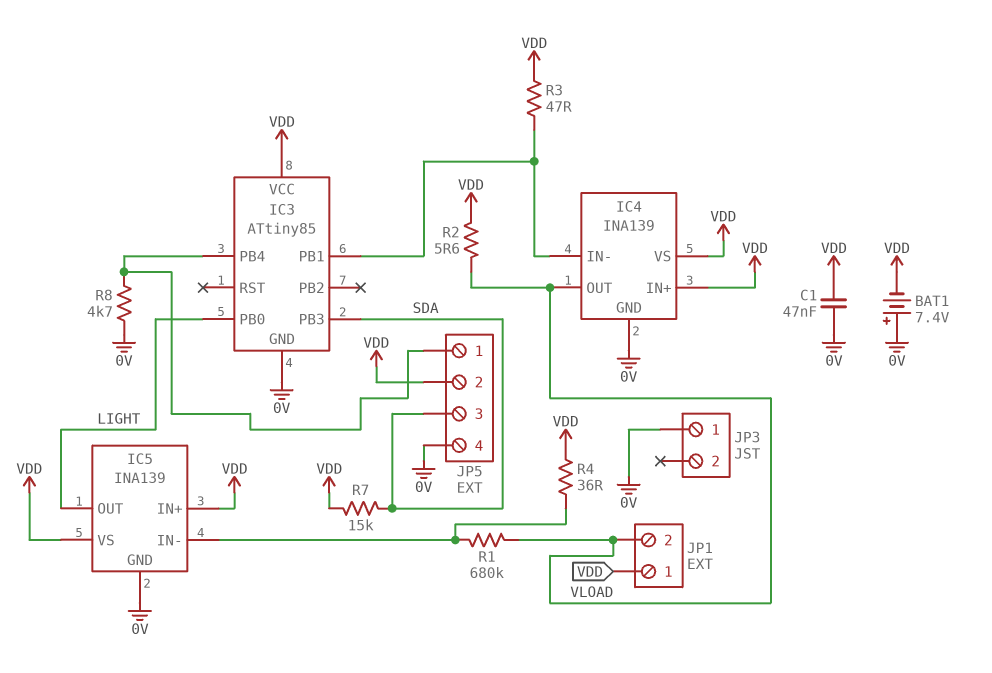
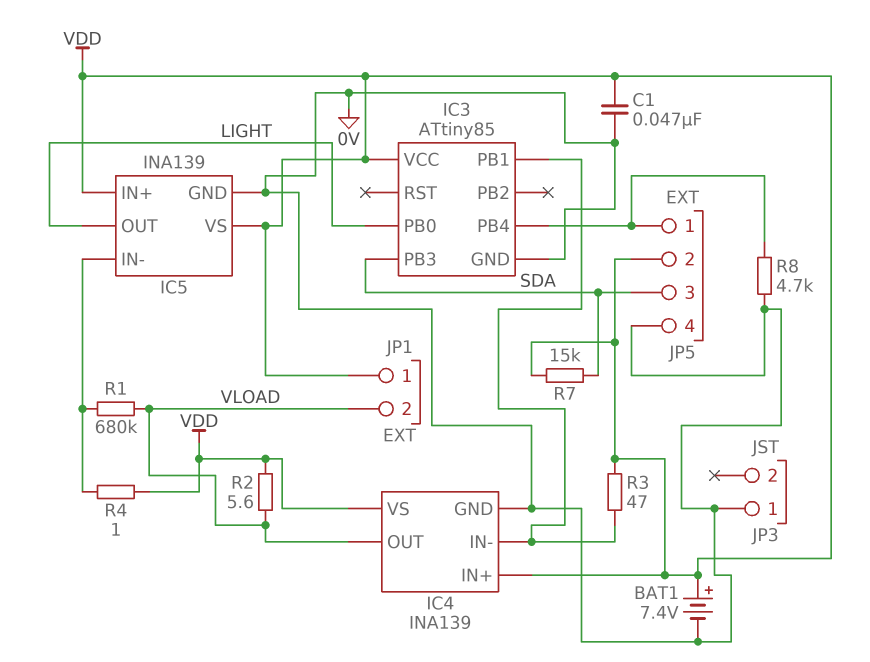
BAT1: 7.4V (plus 0V, minus VDD) -> 7.4V (plus VDD, minus 0V)
R4: 36 (IC5/IN-, VDD) -> 1 (IC5/IN-, VDD)

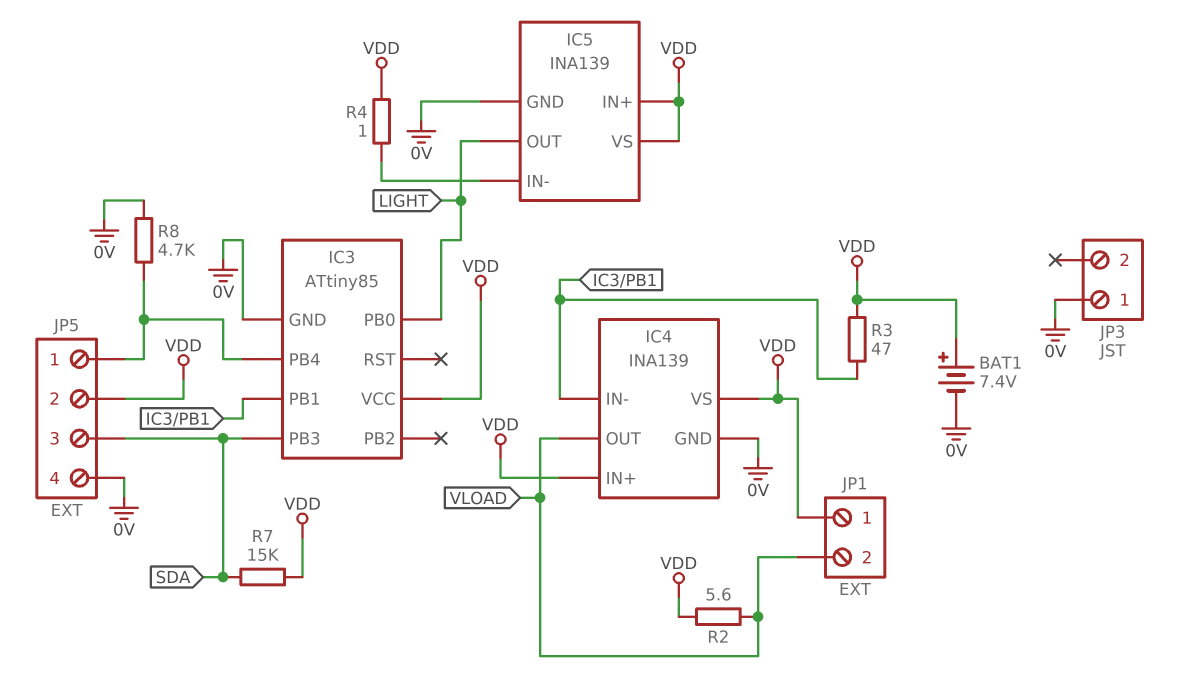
C1: 47nF (0V, VDD) -> none
R1: 680k (IC5/IN-, VLOAD) -> none

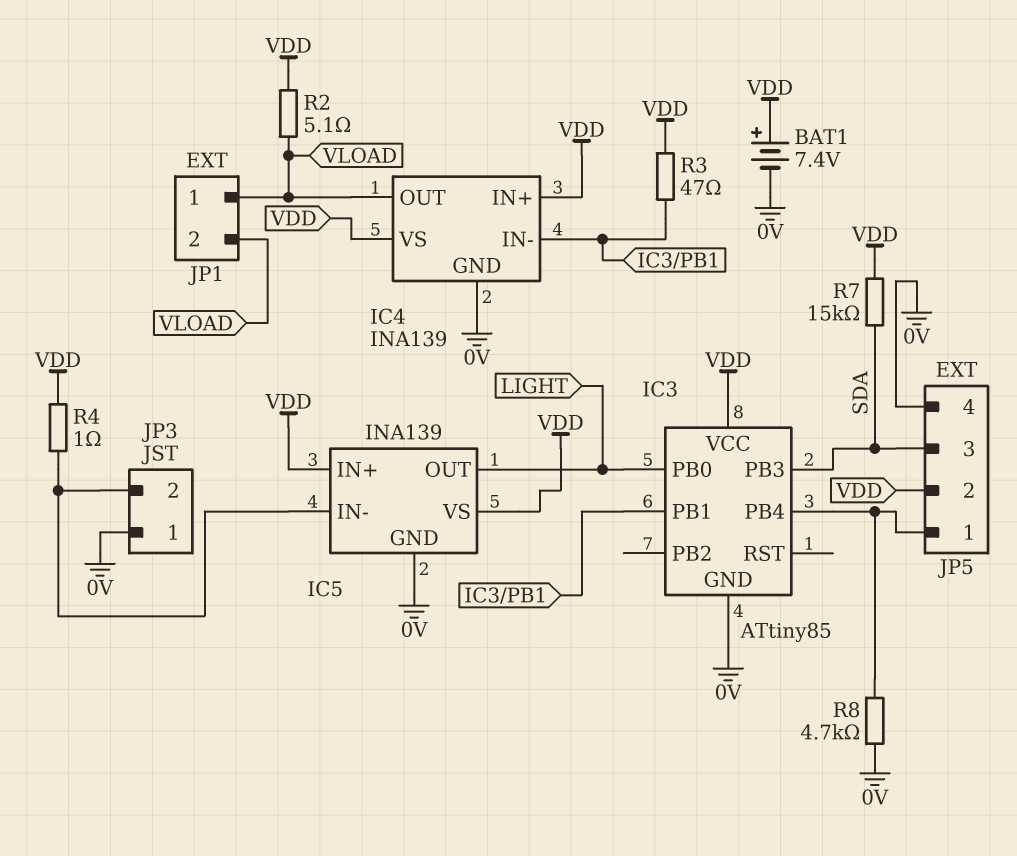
JP1 pin 1: VDD -> VLOAD
JP3 pin 2: none -> IC5/IN-
R2: 5.6 (VDD, VLOAD) -> 5.1 (VDD, VLOAD)

